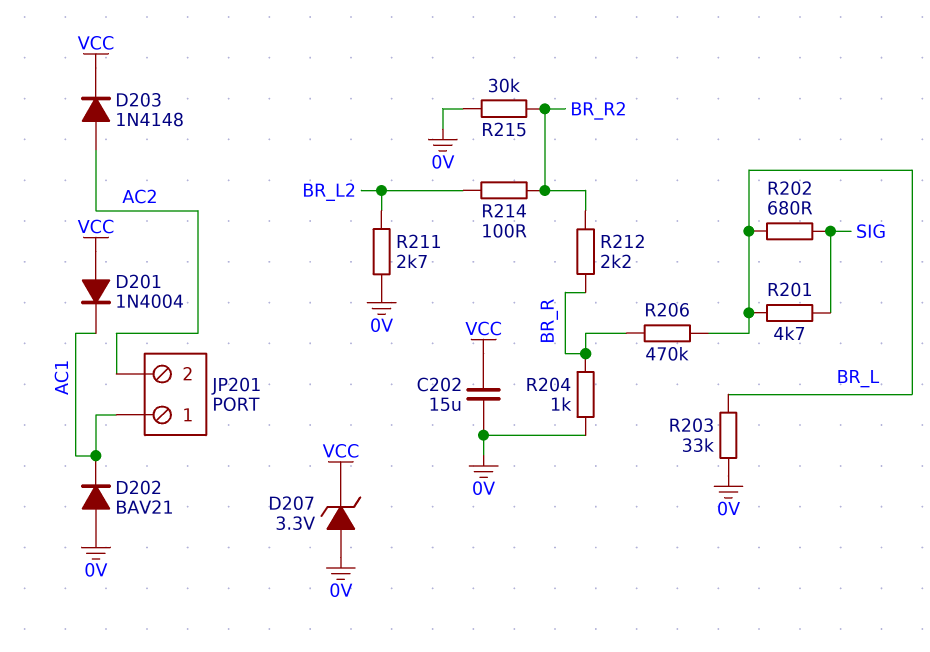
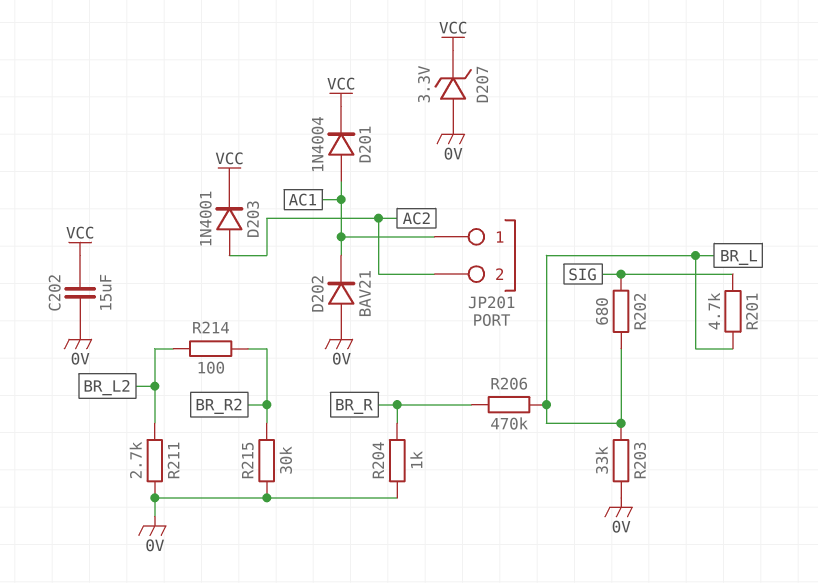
D201: diode 1N4004 (A VCC, K AC1) -> diode 1N4004 (A AC1, K VCC)
D203: diode 1N4148 (A AC2, K VCC) -> diode 1N4001 (A AC2, K VCC)
R212: 2.2k (BR_R, BR_R2) -> none

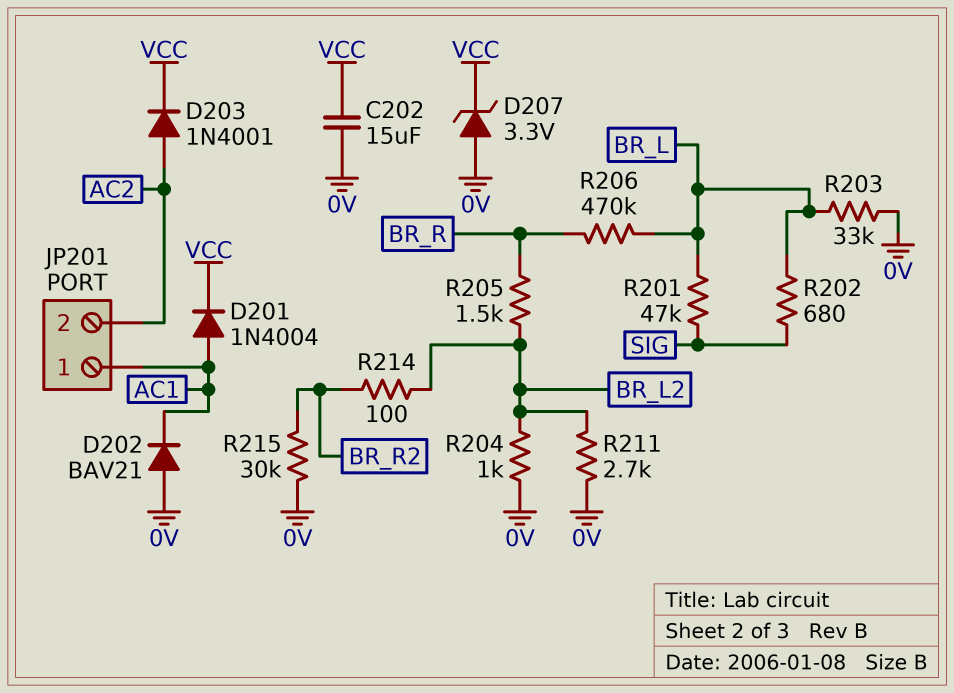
R201: 4.7k (BR_L, SIG) -> 47k (BR_L, SIG)
R204: 1k (0V, BR_R) -> 1k (0V, BR_L2)
R205: none -> 1.5k (BR_L2, BR_R)

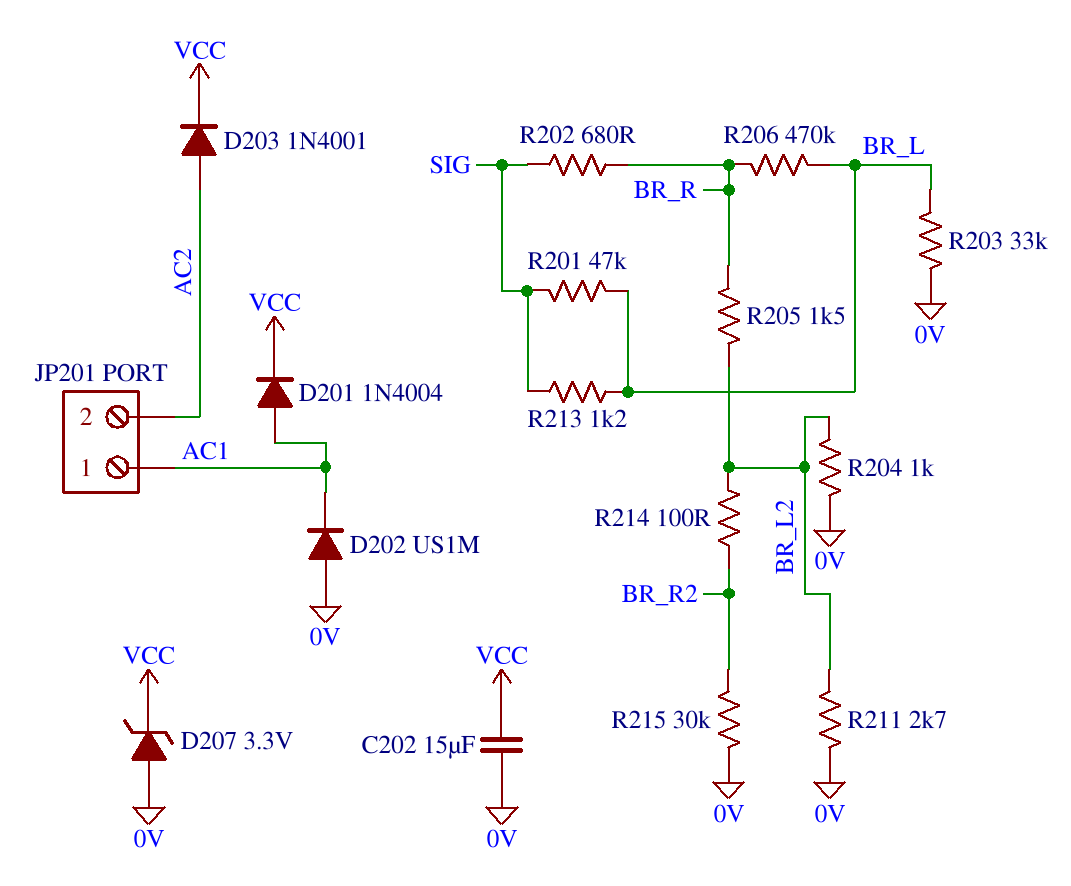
D202: diode BAV21 (A 0V, K AC1) -> diode US1M (A 0V, K AC1)
R202: 680 (BR_L, SIG) -> 680 (BR_R, SIG)
R213: none -> 1.2k (BR_L, SIG)

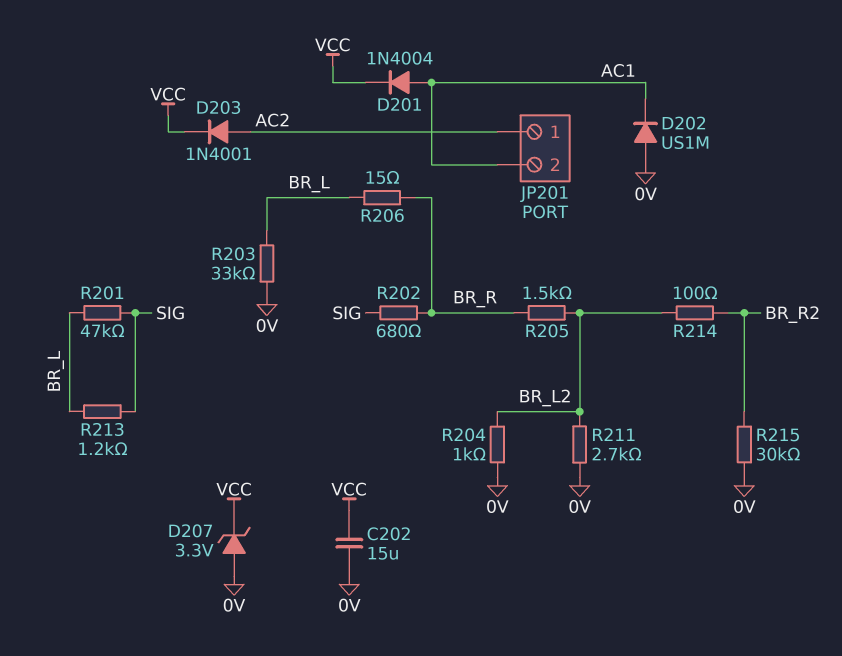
JP201 pin 1: AC1 -> AC2
JP201 pin 2: AC2 -> AC1
R206: 470k (BR_L, BR_R) -> 15 (BR_L, BR_R)

